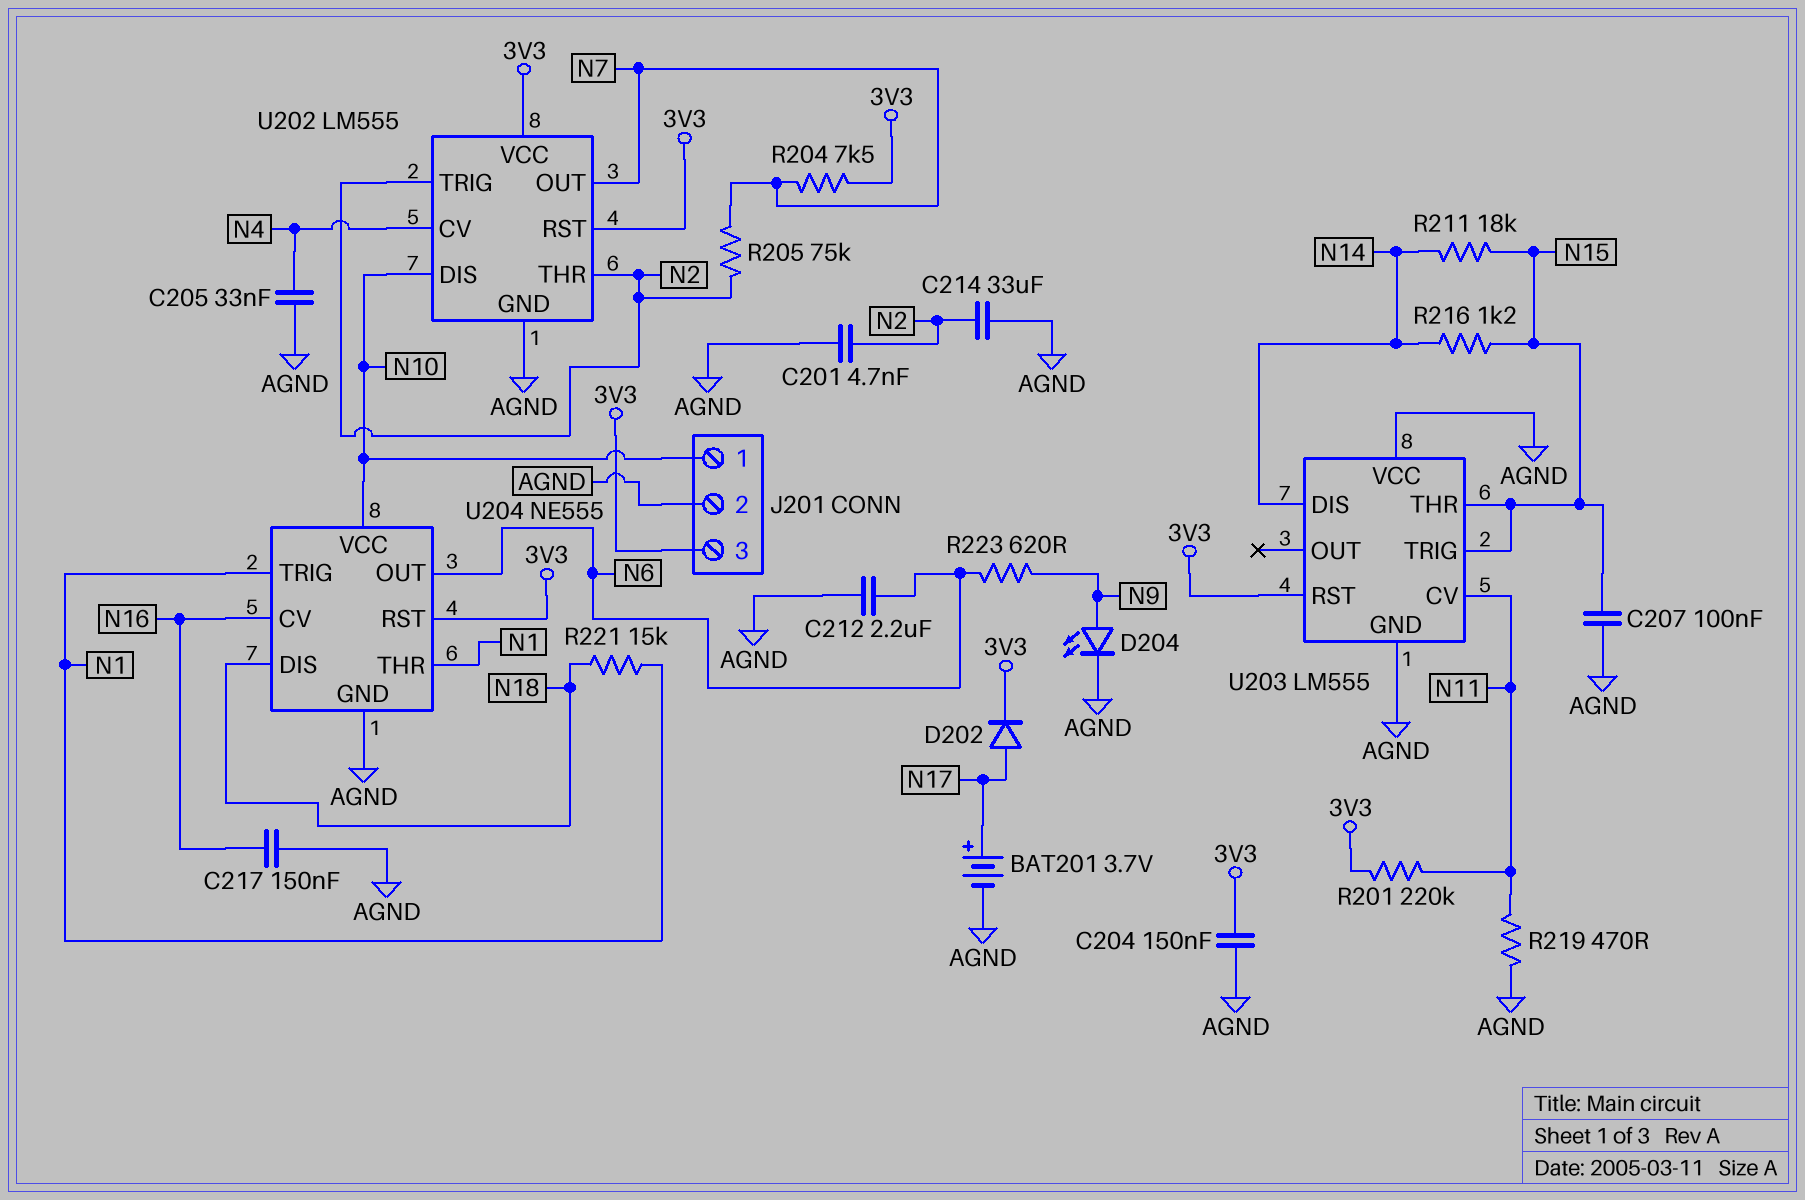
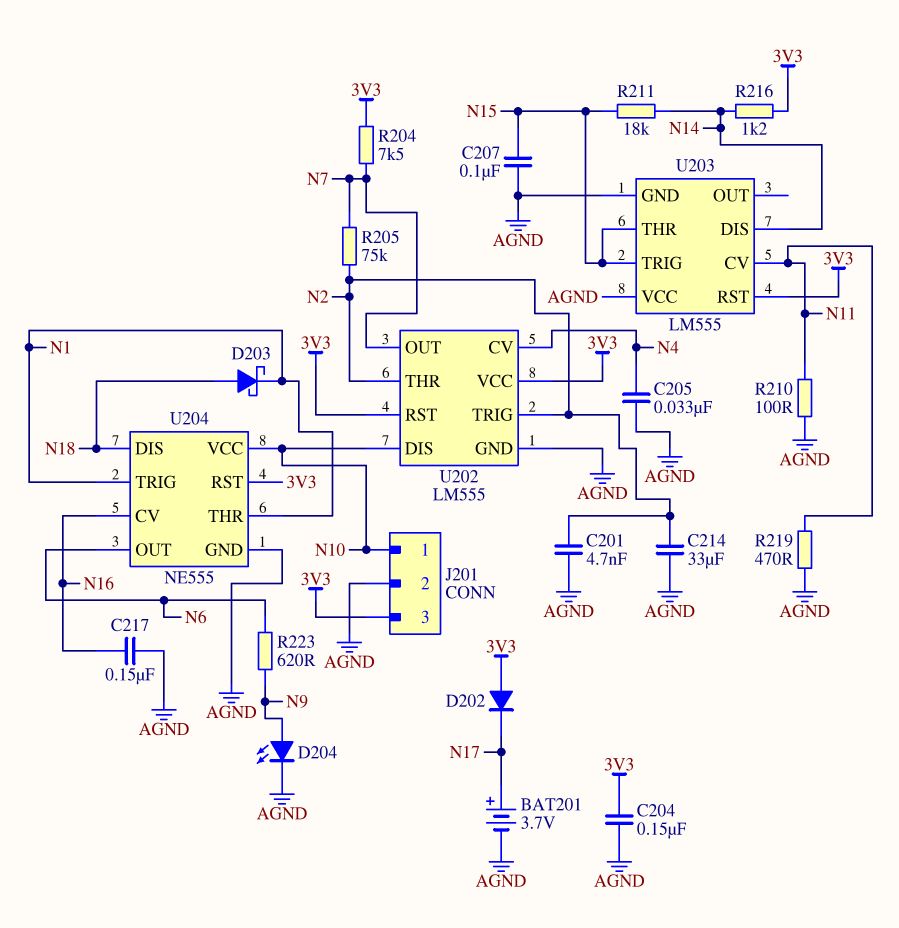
C212: 2.2uF (AGND, N6) -> none
D202: diode (A N17, K 3V3) -> diode (A 3V3, K N17)
D203: none -> schottky (A N18, K N1)
R201: 220k (3V3, N11) -> none
R210: none -> 100 (AGND, N11)
R216: 1.2k (N14, N15) -> 1.2k (3V3, N14)
R221: 15k (N1, N18) -> none

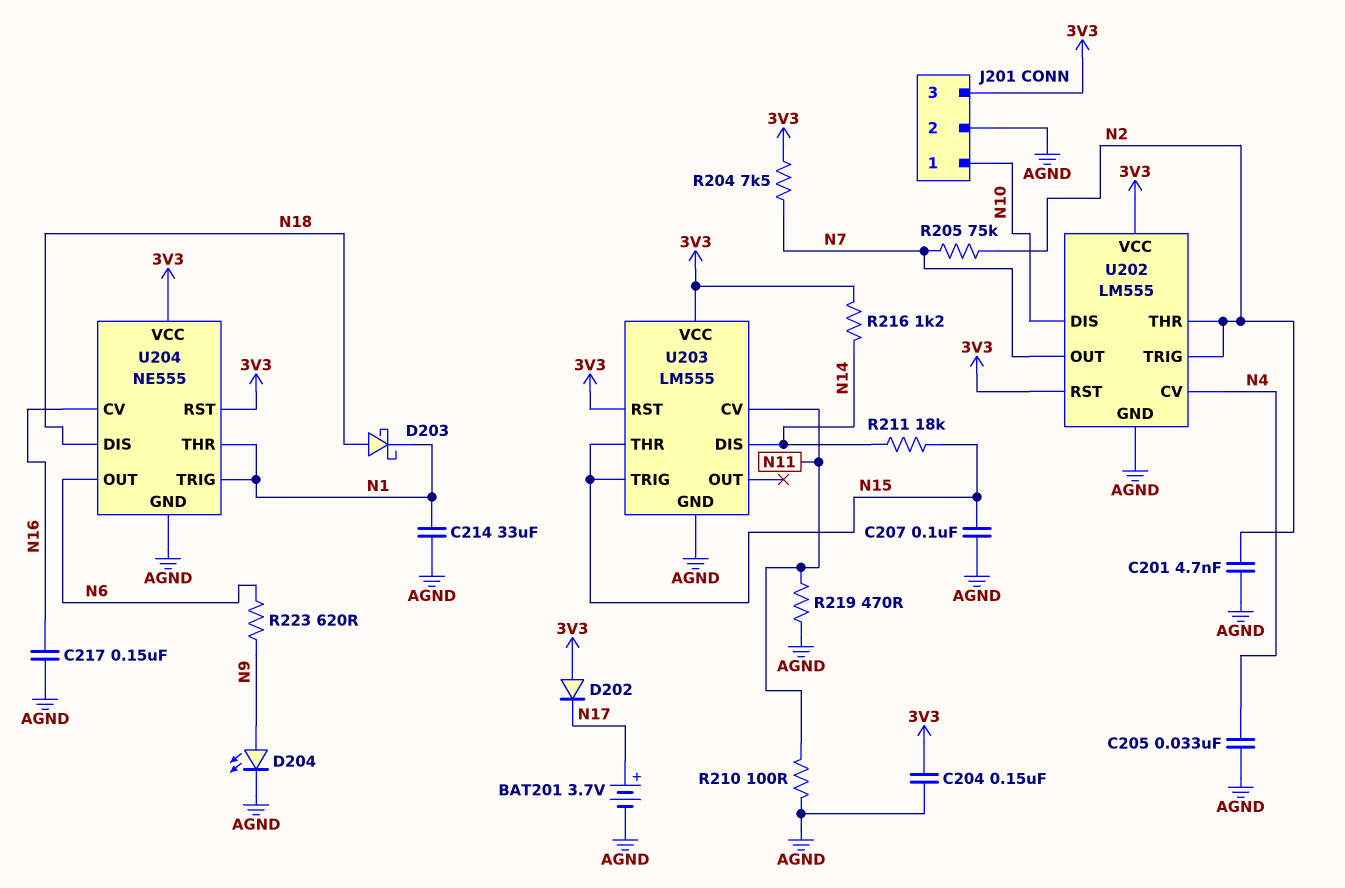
C214: 33uF (AGND, N2) -> 33uF (AGND, N1)
U203 pin VCC: AGND -> 3V3
U204 pin VCC: N10 -> 3V3

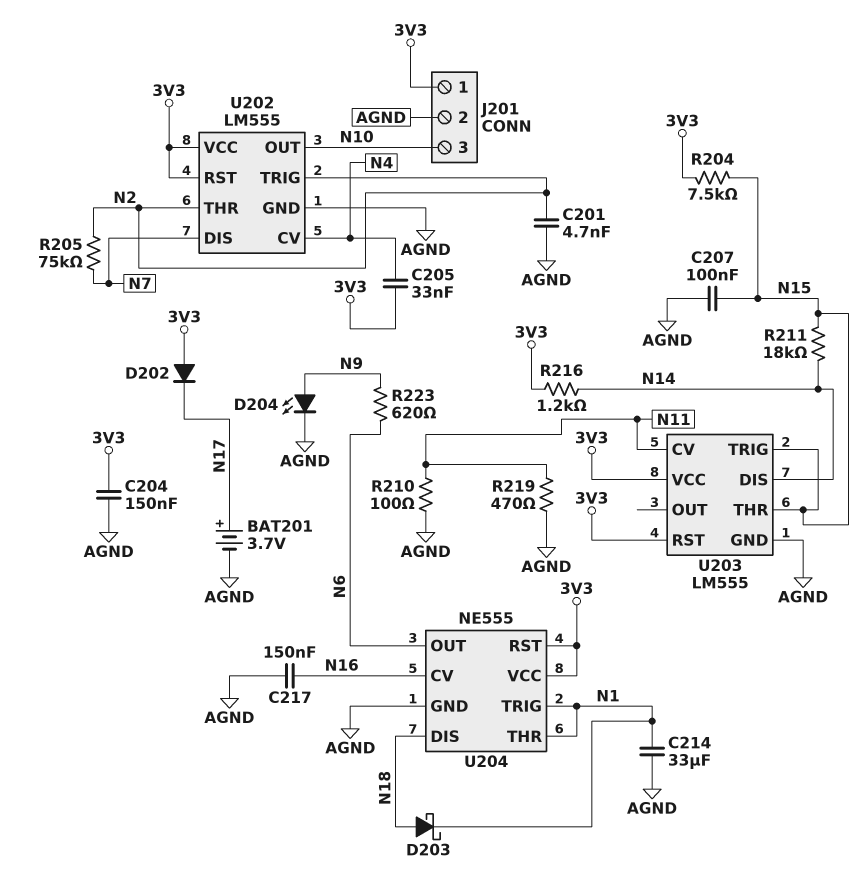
C205: 33nF (AGND, N4) -> 33nF (3V3, N4)
J201 pin 1: N10 -> 3V3
J201 pin 3: 3V3 -> N10
R204: 7.5k (3V3, N7) -> 7.5k (3V3, N15)
U202 pin DIS: N10 -> N7
U202 pin OUT: N7 -> N10

